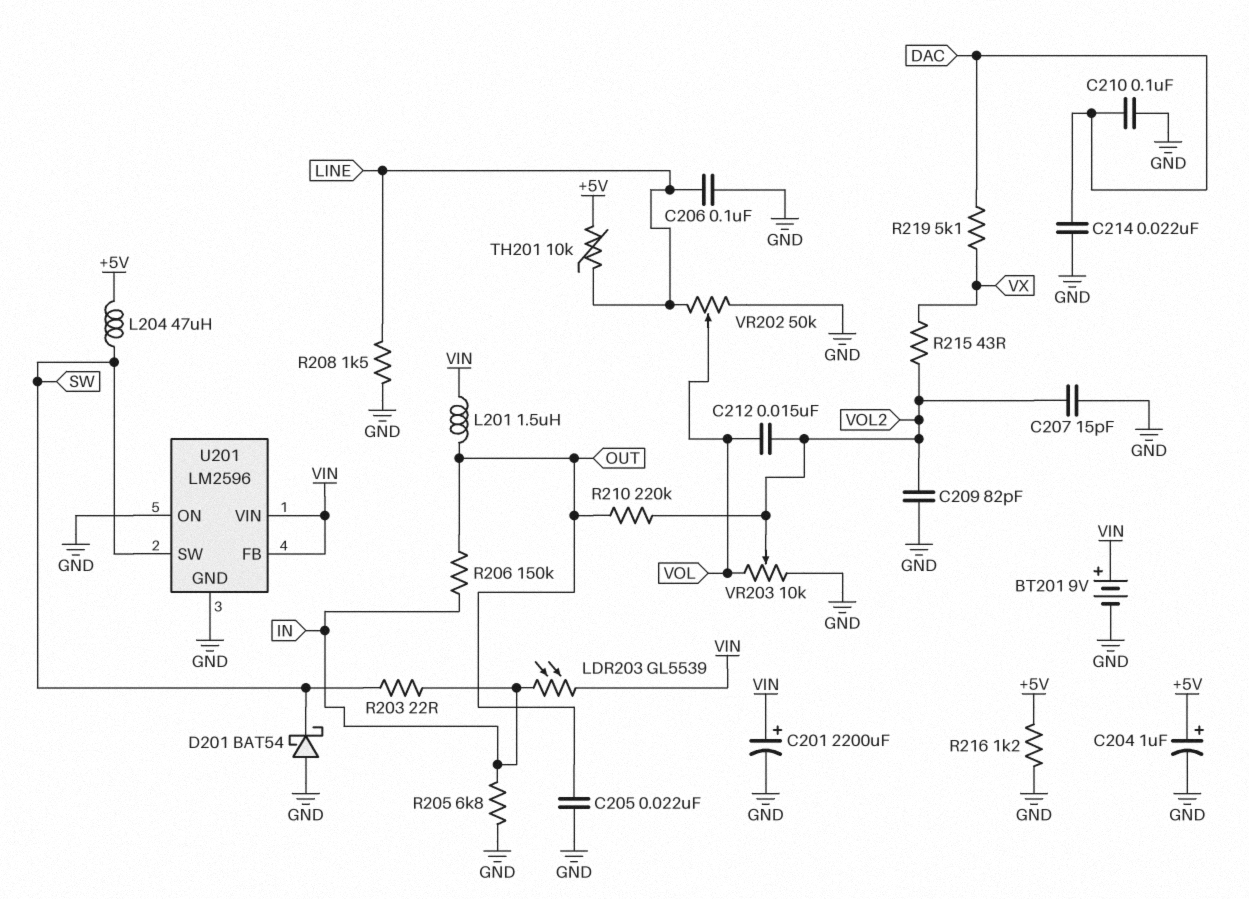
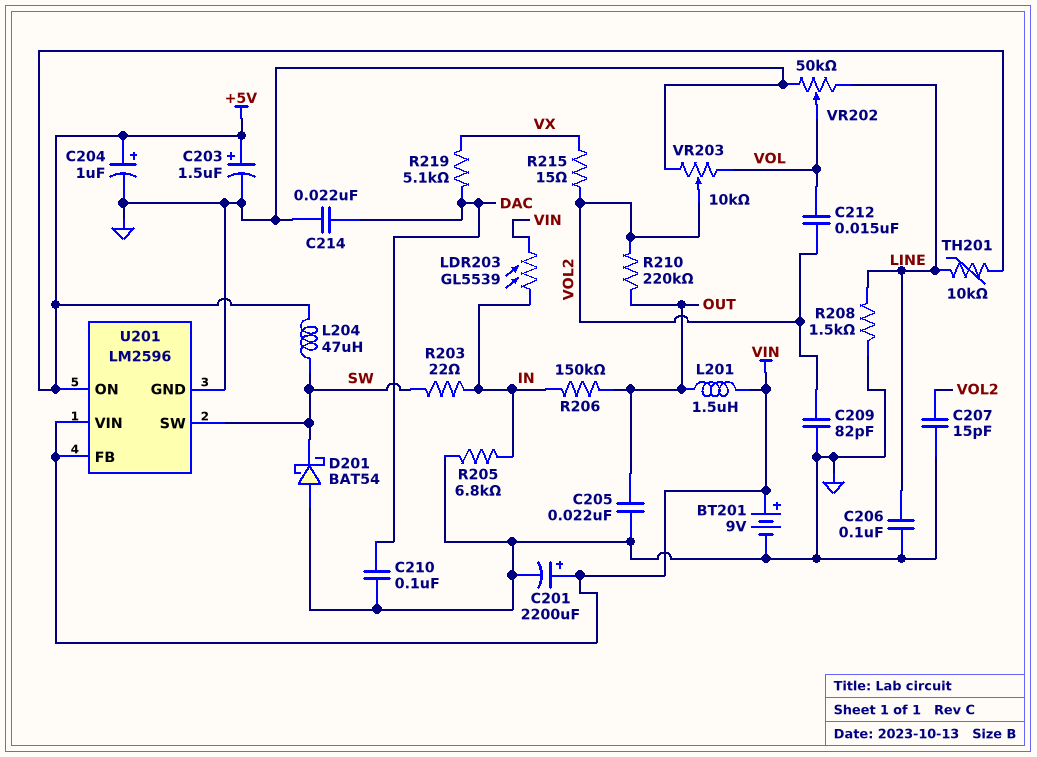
C203: none -> 1.5uF (plus +5V, minus GND)
R215: 43 (VOL2, VX) -> 15 (VOL2, VX)
R216: 1.2k (+5V, GND) -> none
U201 pin ON: GND -> +5V

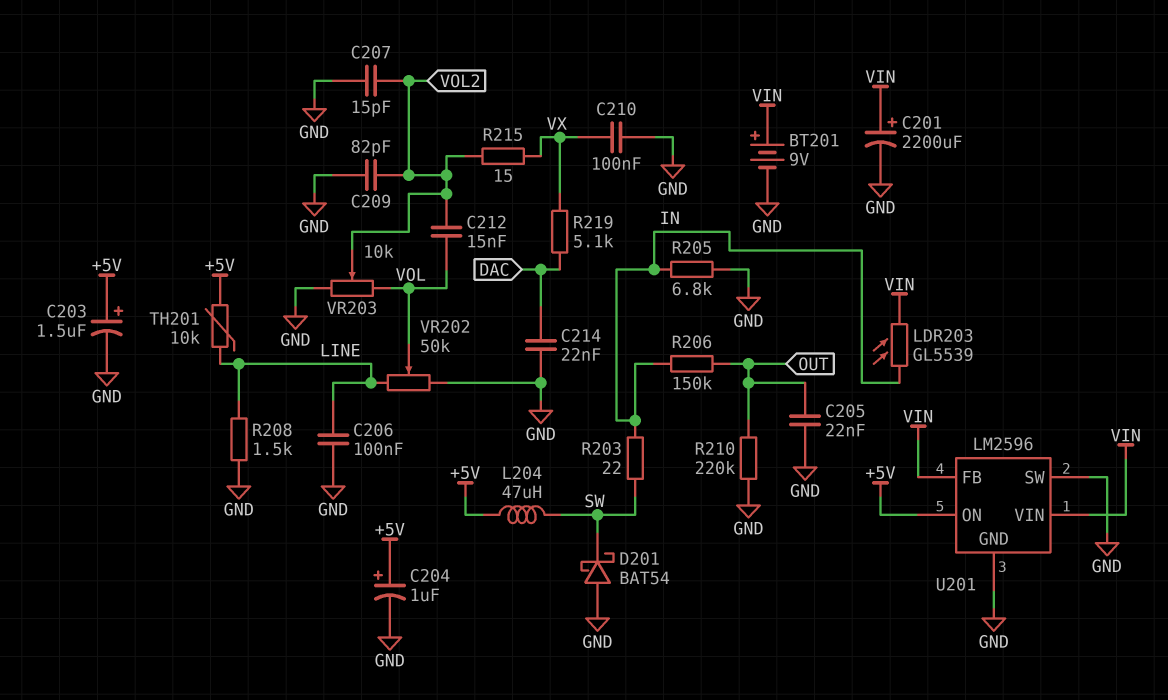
C210: 100nF (DAC, GND) -> 100nF (GND, VX)
L201: 1.5uH (OUT, VIN) -> none
R210: 220k (OUT, VOL2) -> 220k (GND, OUT)
U201 pin SW: SW -> GND

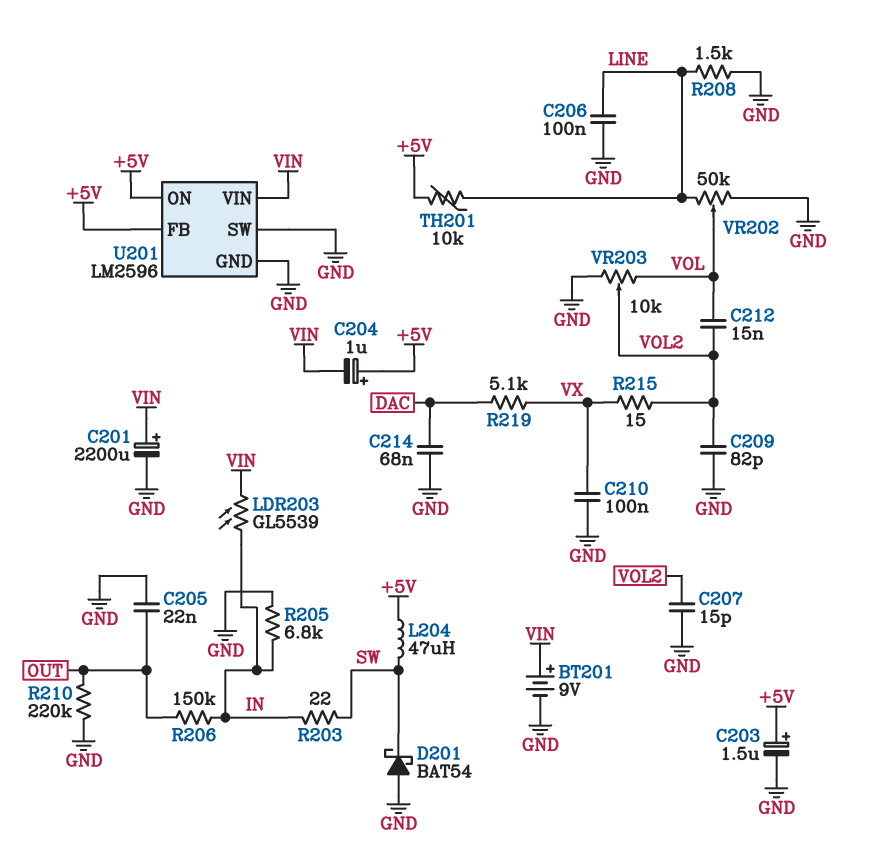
C204: 1uF (plus +5V, minus GND) -> 1uF (plus +5V, minus VIN)
C214: 22nF (DAC, GND) -> 68nF (DAC, GND)
U201 pin FB: VIN -> +5V

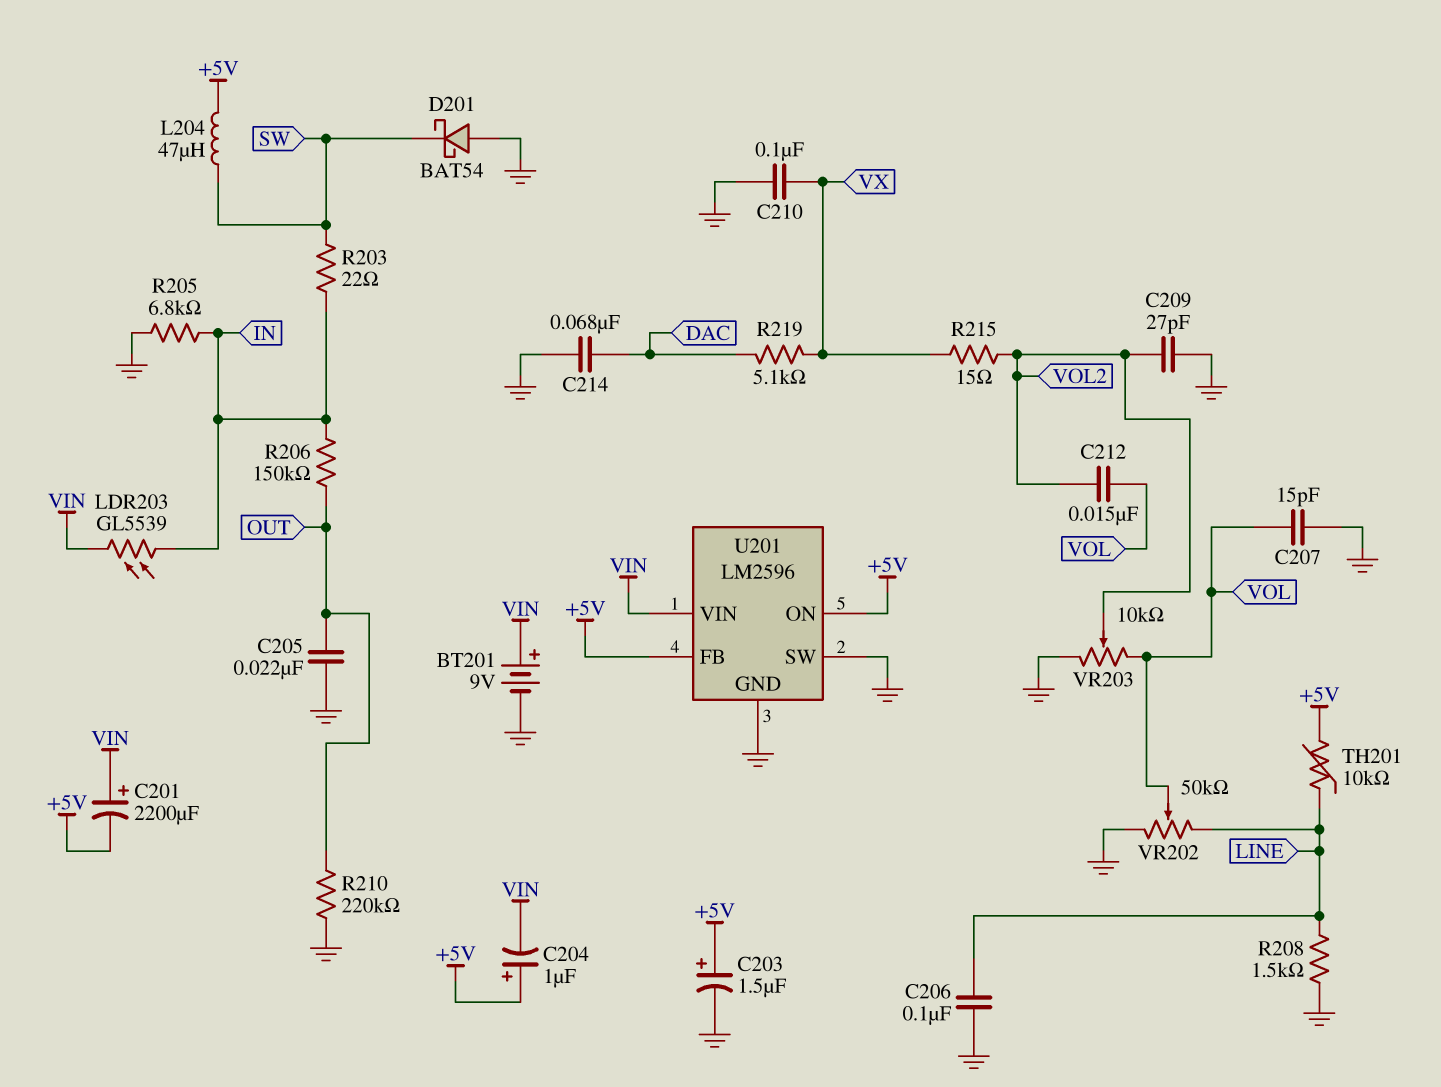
C201: 2200uF (plus VIN, minus GND) -> 2200uF (plus VIN, minus +5V)
C207: 15pF (GND, VOL2) -> 15pF (GND, VOL)
C209: 82pF (GND, VOL2) -> 27pF (GND, VOL2)

